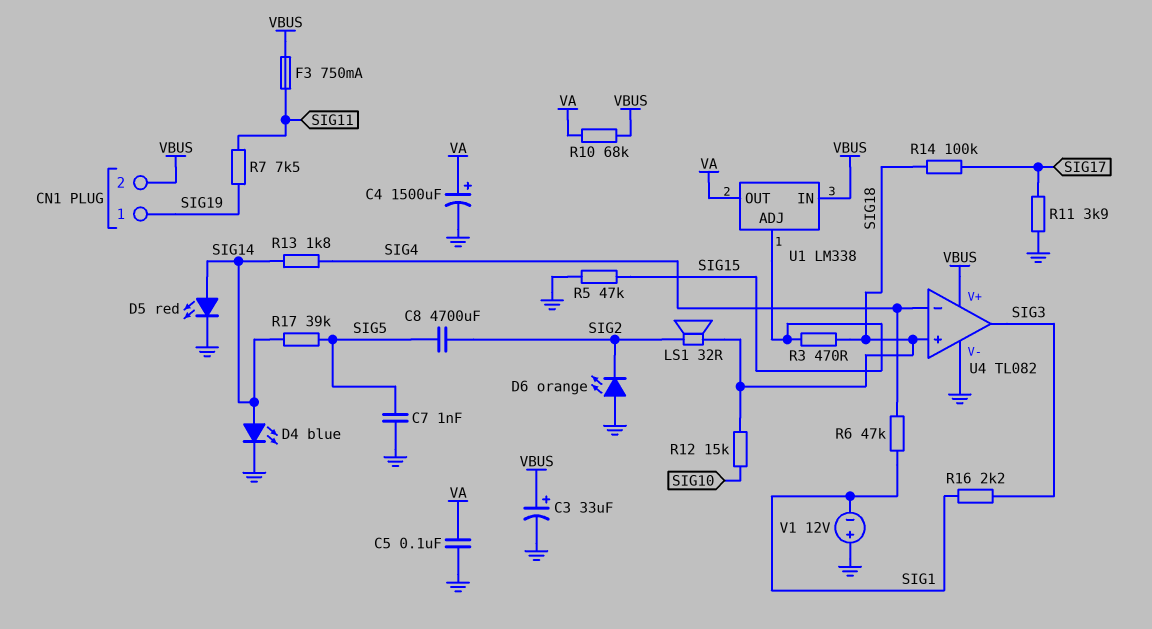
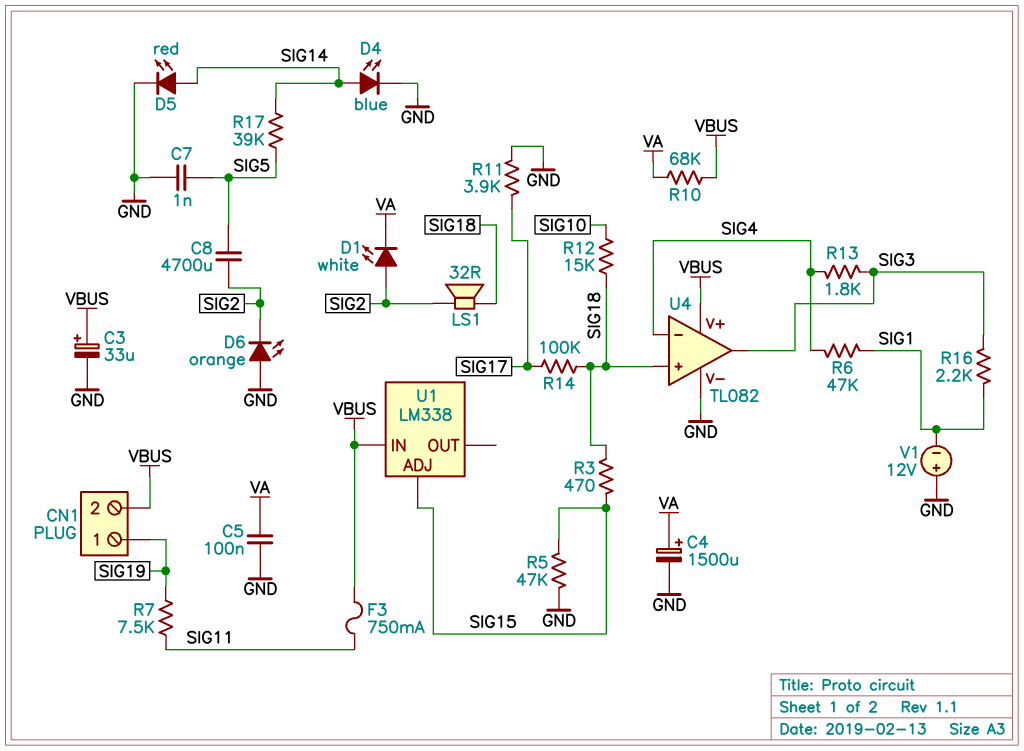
D1: none -> LED white (A SIG2, K VA)
R13: 1.8k (SIG4, SIG14) -> 1.8k (SIG3, SIG4)
U1 pin OUT: VA -> none

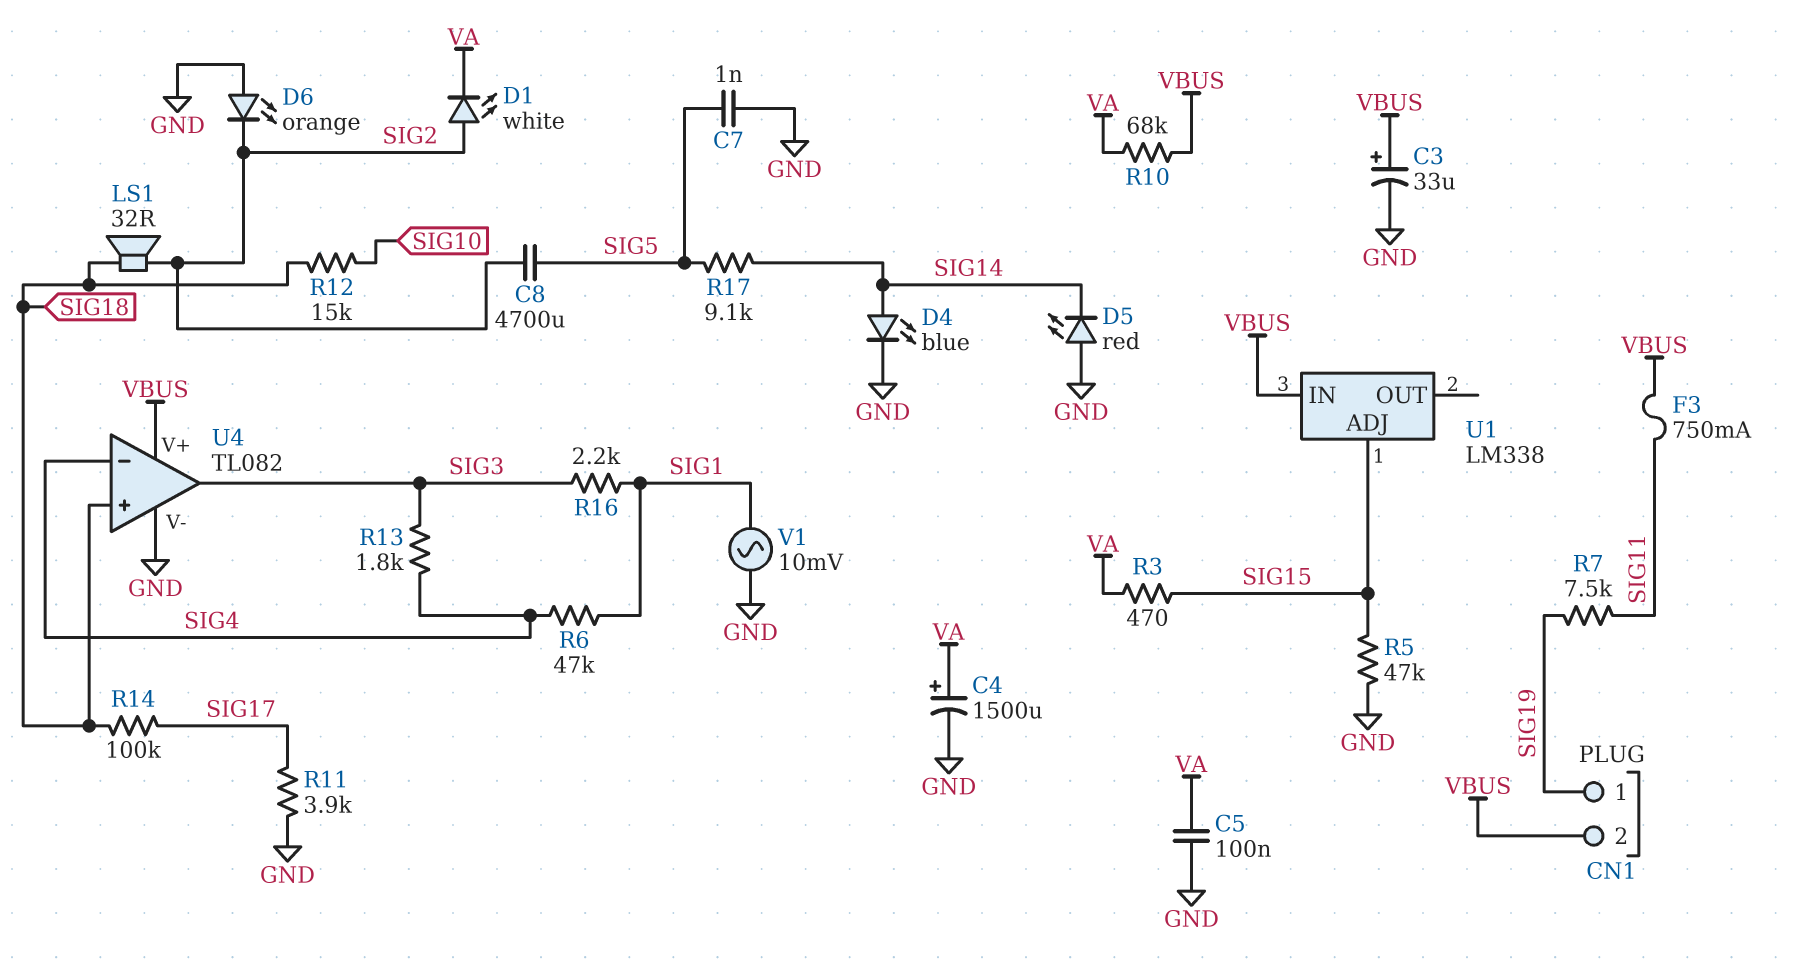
D5: LED red (A SIG14, K GND) -> LED red (A GND, K SIG14)
R3: 470 (SIG15, SIG18) -> 470 (SIG15, VA)
R17: 39k (SIG5, SIG14) -> 9.1k (SIG5, SIG14)
V1: 12V (plus GND, minus SIG1) -> AC 10mV (GND, SIG1)

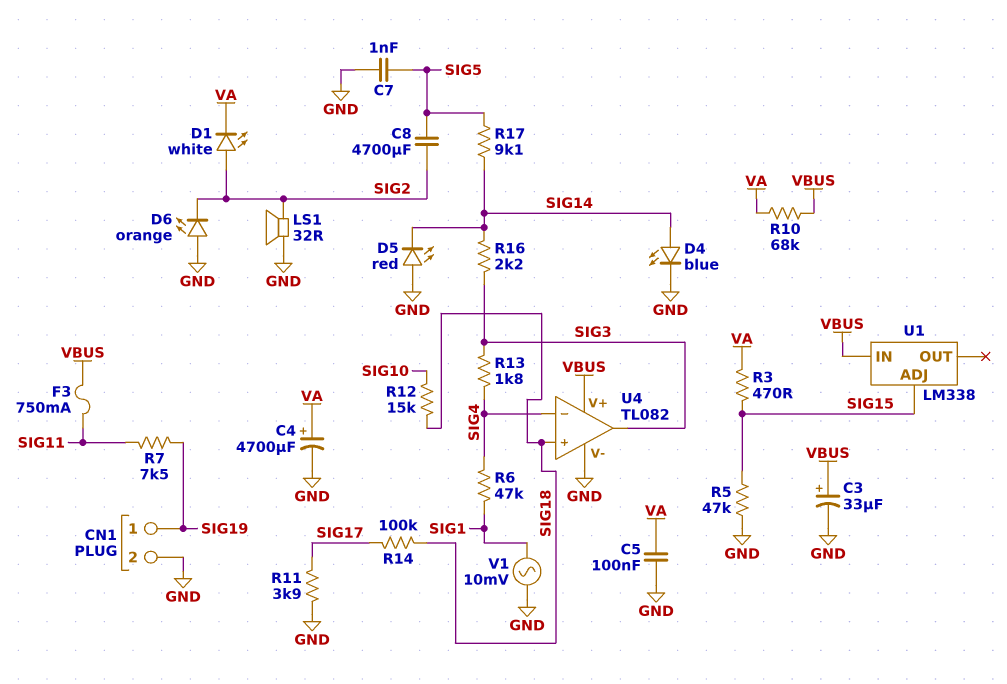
C4: 1500uF (plus VA, minus GND) -> 4700uF (plus VA, minus GND)
CN1 pin 2: VBUS -> GND
LS1: speaker 32R (SIG2, SIG18) -> speaker 32R (GND, SIG2)
R16: 2.2k (SIG1, SIG3) -> 2.2k (SIG3, SIG14)

